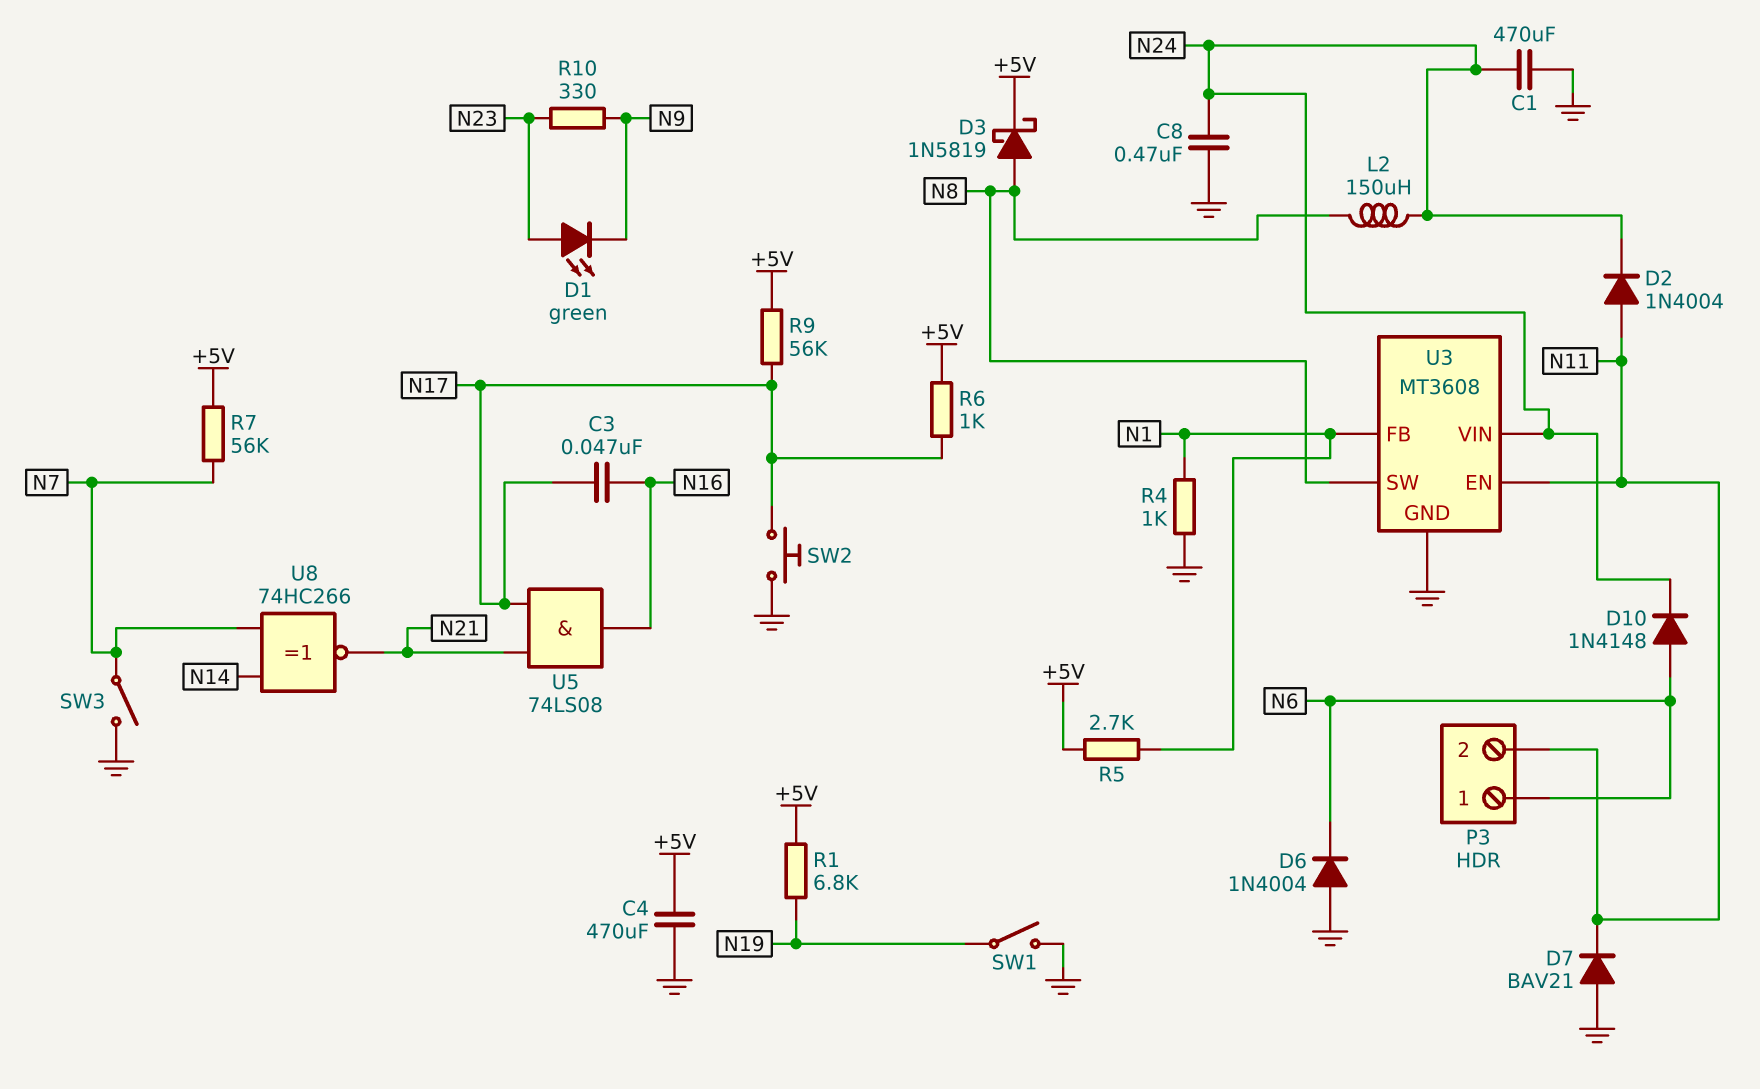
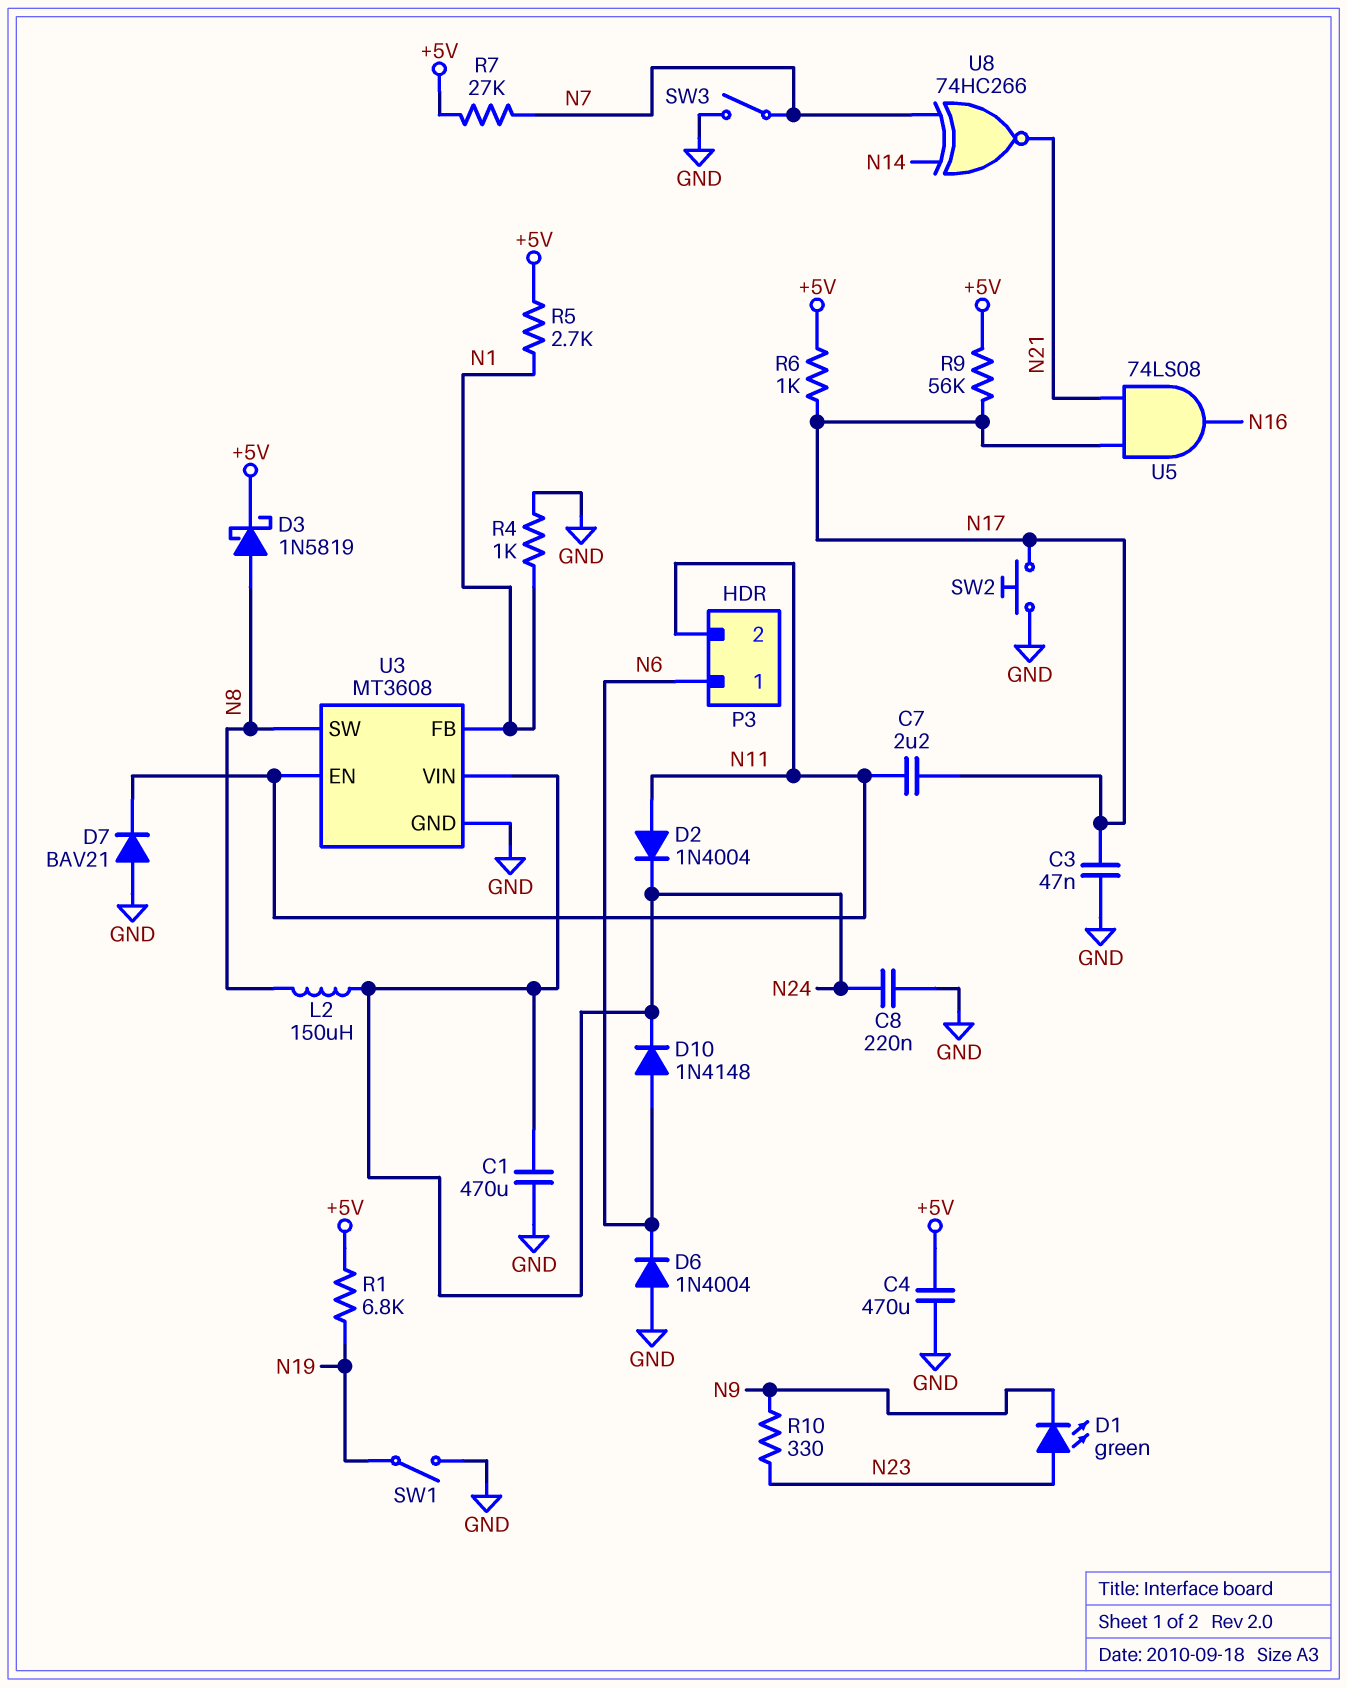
C3: 47nF (N16, N17) -> 47nF (GND, N17)
C7: none -> 2.2uF (N11, N17)
C8: 470nF (GND, N24) -> 220nF (GND, N24)
R7: 56k (+5V, N7) -> 27k (+5V, N7)

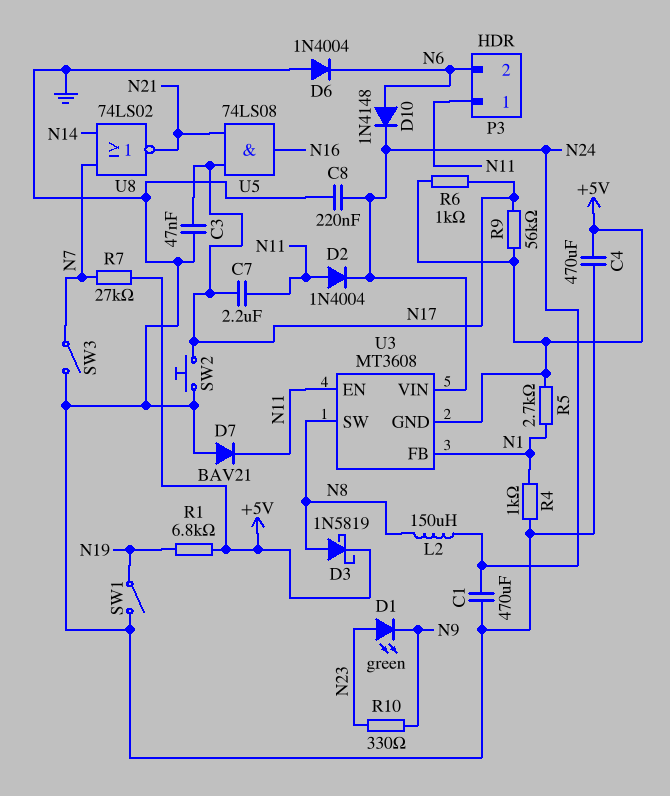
P3 pin 1: N6 -> N11
P3 pin 2: N11 -> N6
U3 pin GND: GND -> +5V
U8: XNOR 74HC266 (in N7, in N14, out N21) -> NOR 74LS02 (in N7, in N14, out N21)

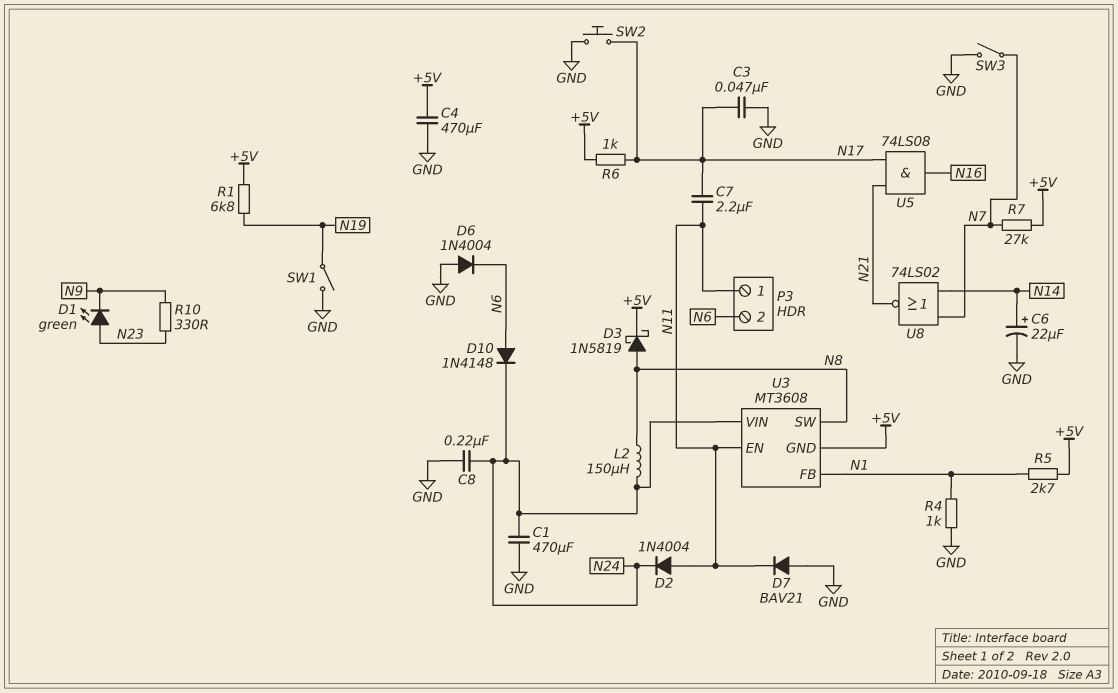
C6: none -> 22uF (plus N14, minus GND)
R9: 56k (+5V, N17) -> none

